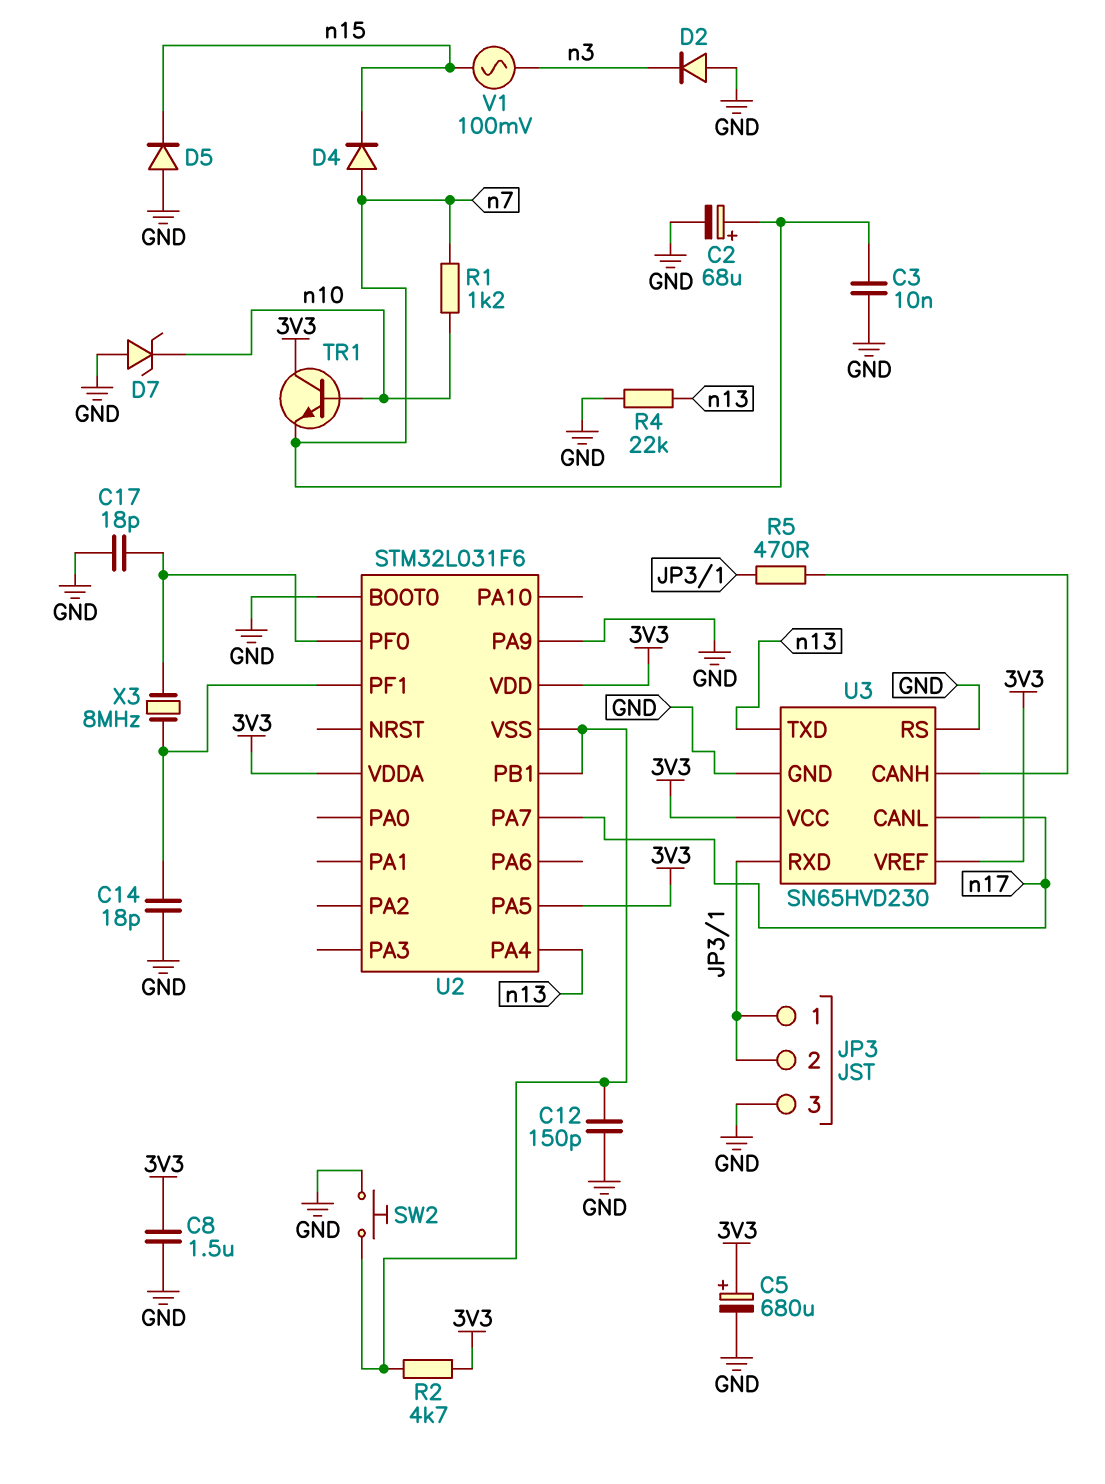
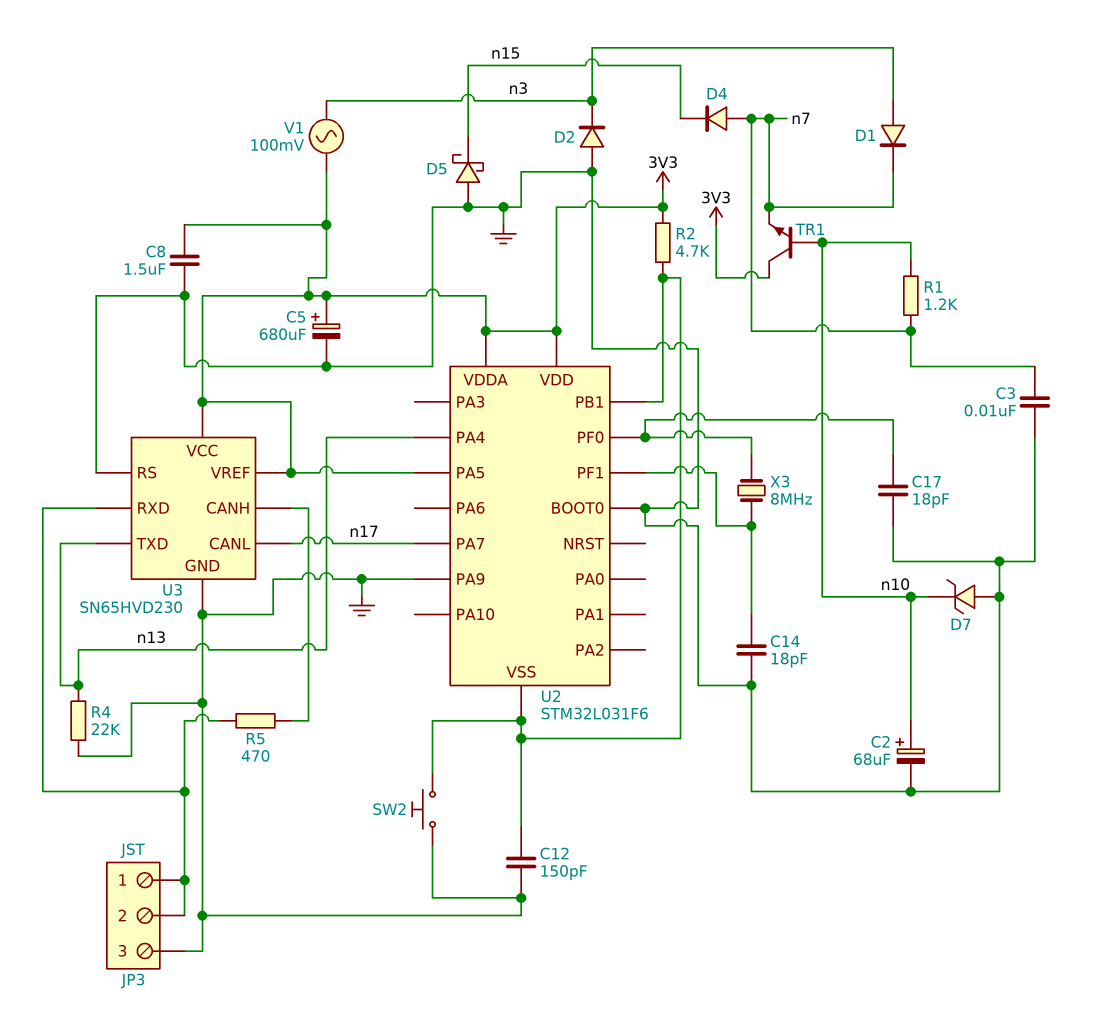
C2: 68uF (plus n7, minus GND) -> 68uF (plus n10, minus GND)
D1: none -> diode (A n3, K n7)
D5: diode (A GND, K n15) -> schottky (A GND, K n15)
V1: AC 100mV (n3, n15) -> AC 100mV (3V3, n3)

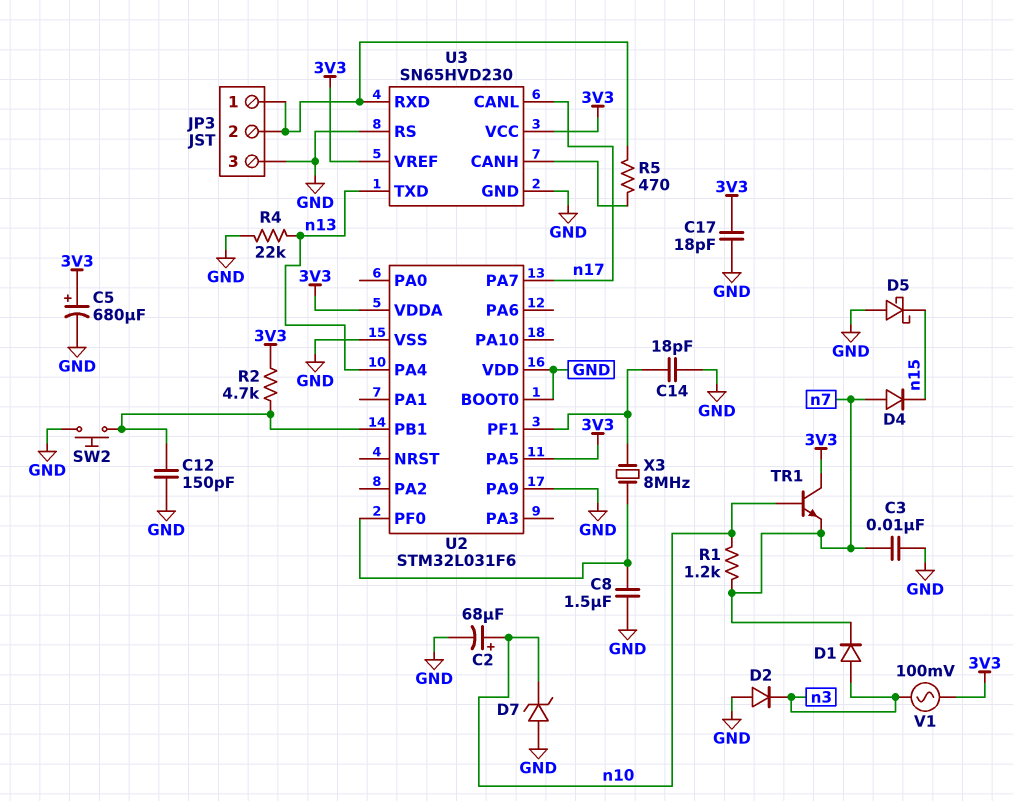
C8: 1.5uF (3V3, GND) -> 1.5uF (GND, U2/PF0)
C17: 18pF (GND, U2/PF0) -> 18pF (3V3, GND)
U2 pin VDD: 3V3 -> GND
U2 pin VSS: U2/PB1 -> GND

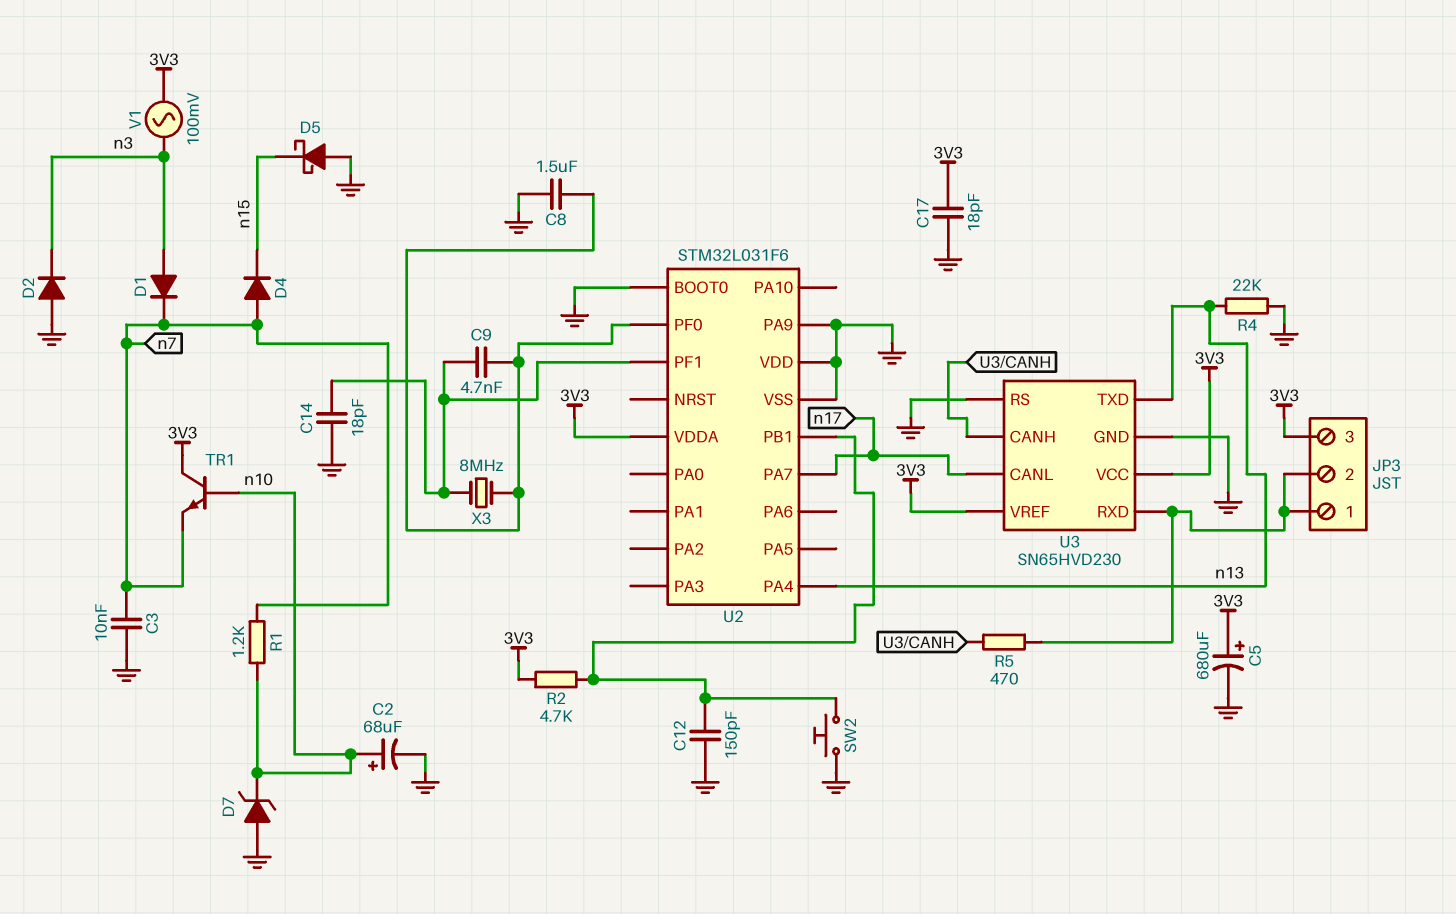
C9: none -> 4.7nF (U2/PF0, U2/PF1)
JP3 pin 3: GND -> 3V3
U2 pin PA5: 3V3 -> none

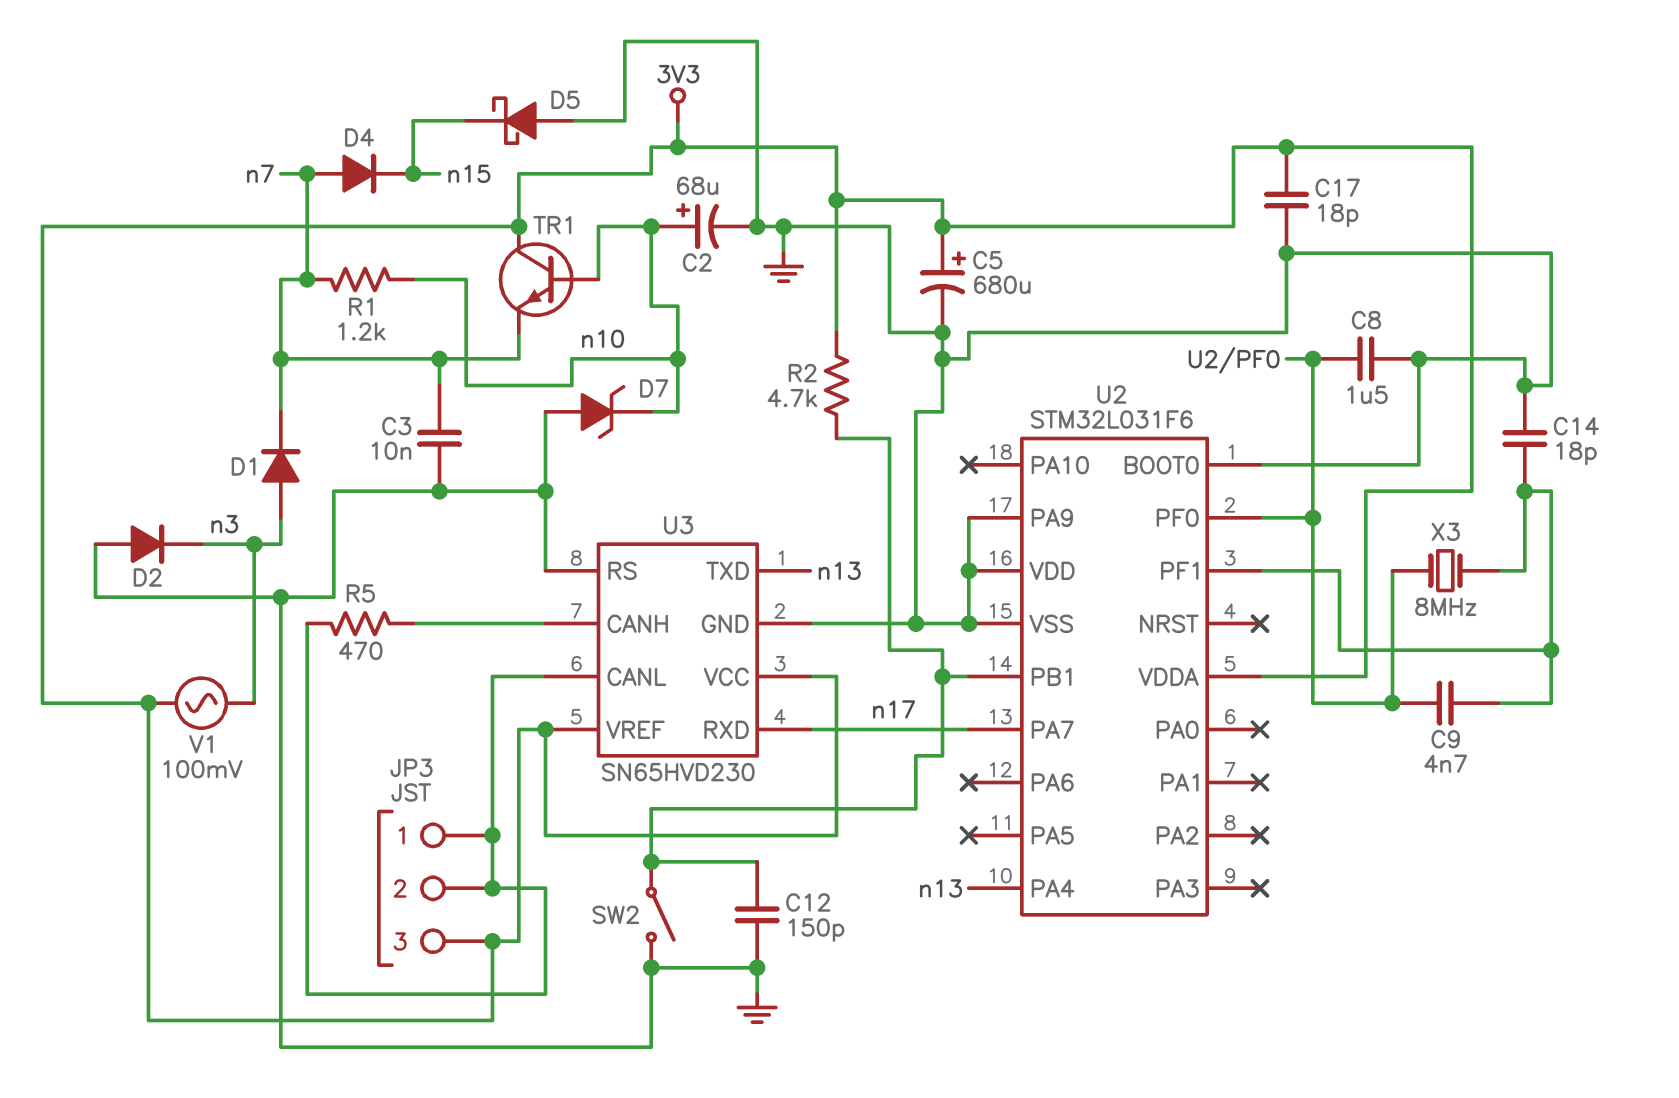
R4: 22k (GND, n13) -> none
SW2: button (GND, U2/PB1) -> switch (GND, U2/PB1)
U3 pin CANL: n17 -> JP3/1
U3 pin RXD: JP3/1 -> n17

